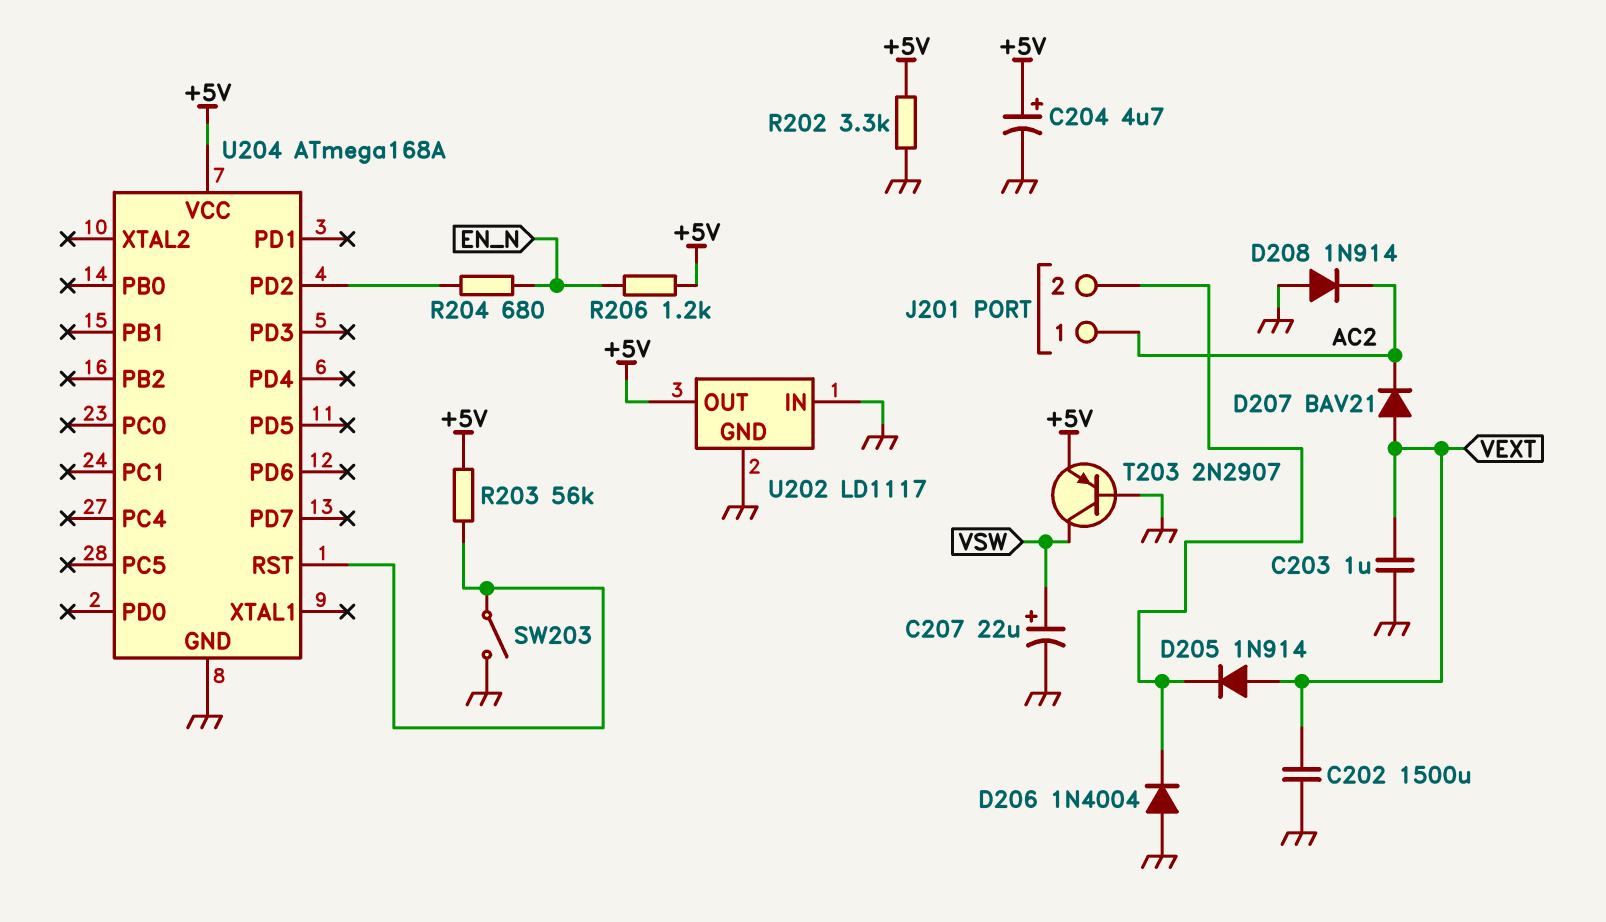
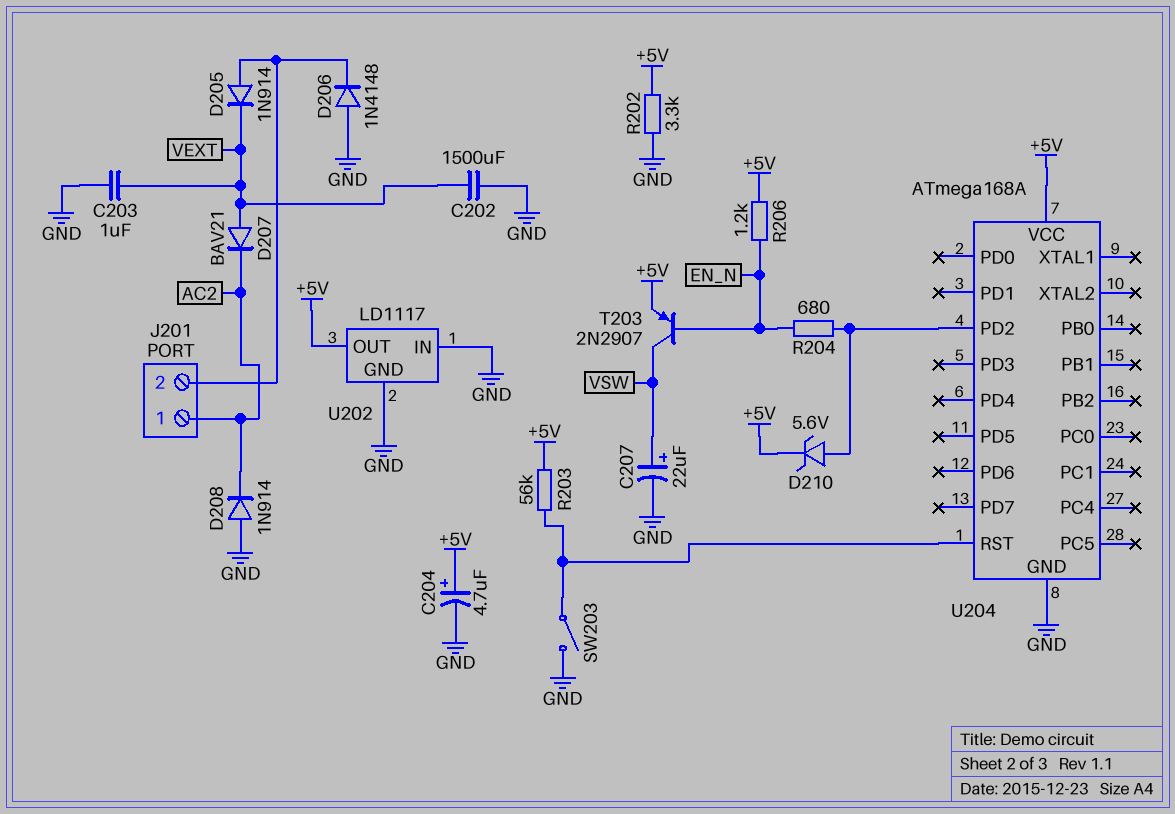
D205: diode 1N914 (A VEXT, K J201/2) -> diode 1N914 (A J201/2, K VEXT)
D206: diode 1N4004 (A GND, K J201/2) -> diode 1N4148 (A GND, K J201/2)
D210: none -> zener 5.6V (A U204/PD2, K +5V)
T203: PNP 2N2907 (B GND, C VSW, E +5V) -> PNP 2N2907 (B EN_N, C VSW, E +5V)

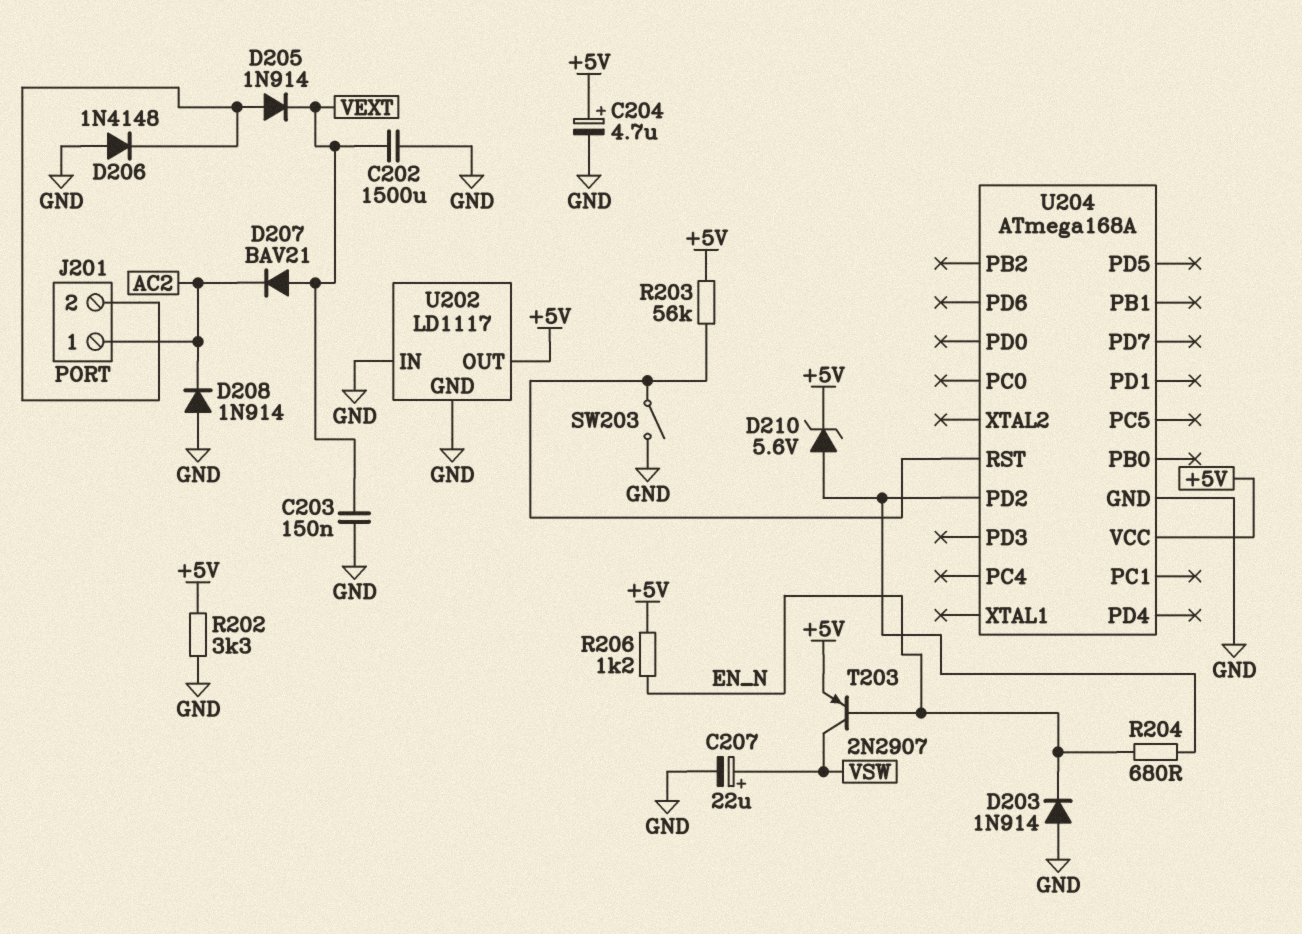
C203: 1uF (GND, VEXT) -> 150nF (GND, VEXT)
D203: none -> diode 1N914 (A GND, K EN_N)

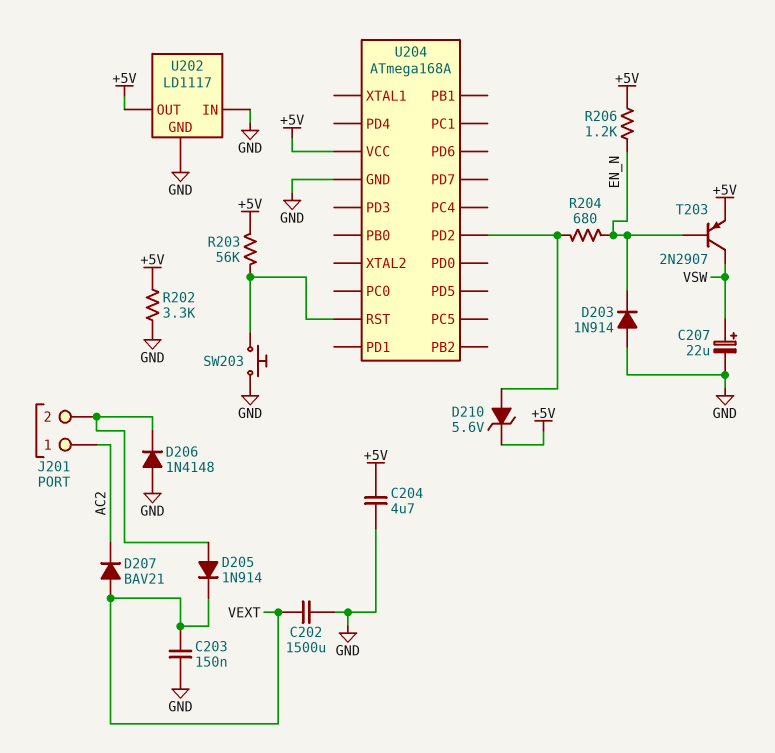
C204: 4.7uF (plus +5V, minus GND) -> 4.7uF (+5V, GND)
D208: diode 1N914 (A GND, K AC2) -> none
SW203: switch (GND, U204/RST) -> button (GND, U204/RST)

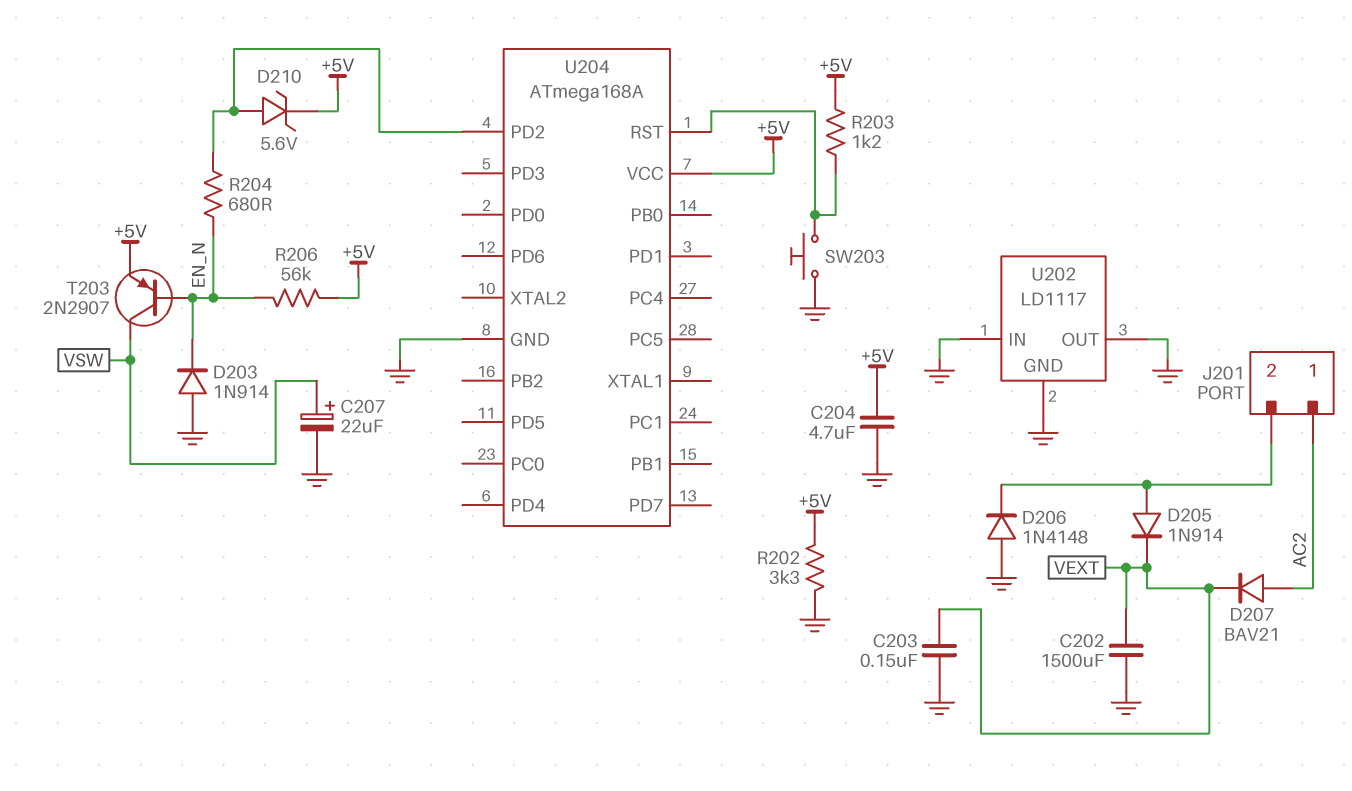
D207: diode BAV21 (A VEXT, K AC2) -> diode BAV21 (A AC2, K VEXT)
R203: 56k (+5V, U204/RST) -> 1.2k (+5V, U204/RST)
R206: 1.2k (+5V, EN_N) -> 56k (+5V, EN_N)
U202 pin OUT: +5V -> GND

